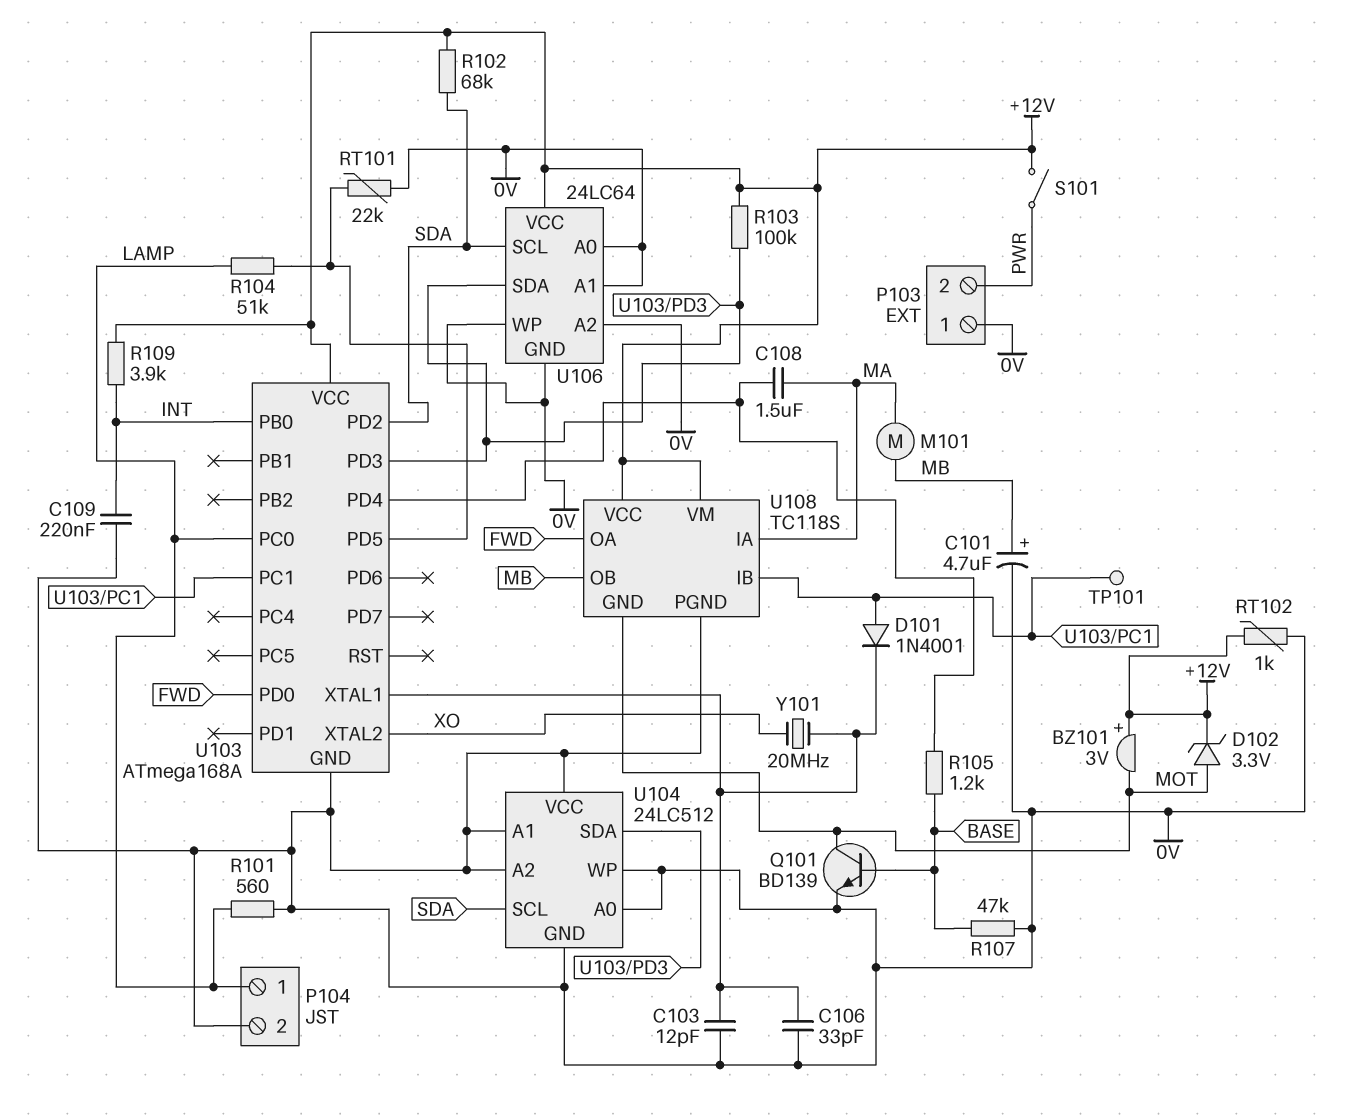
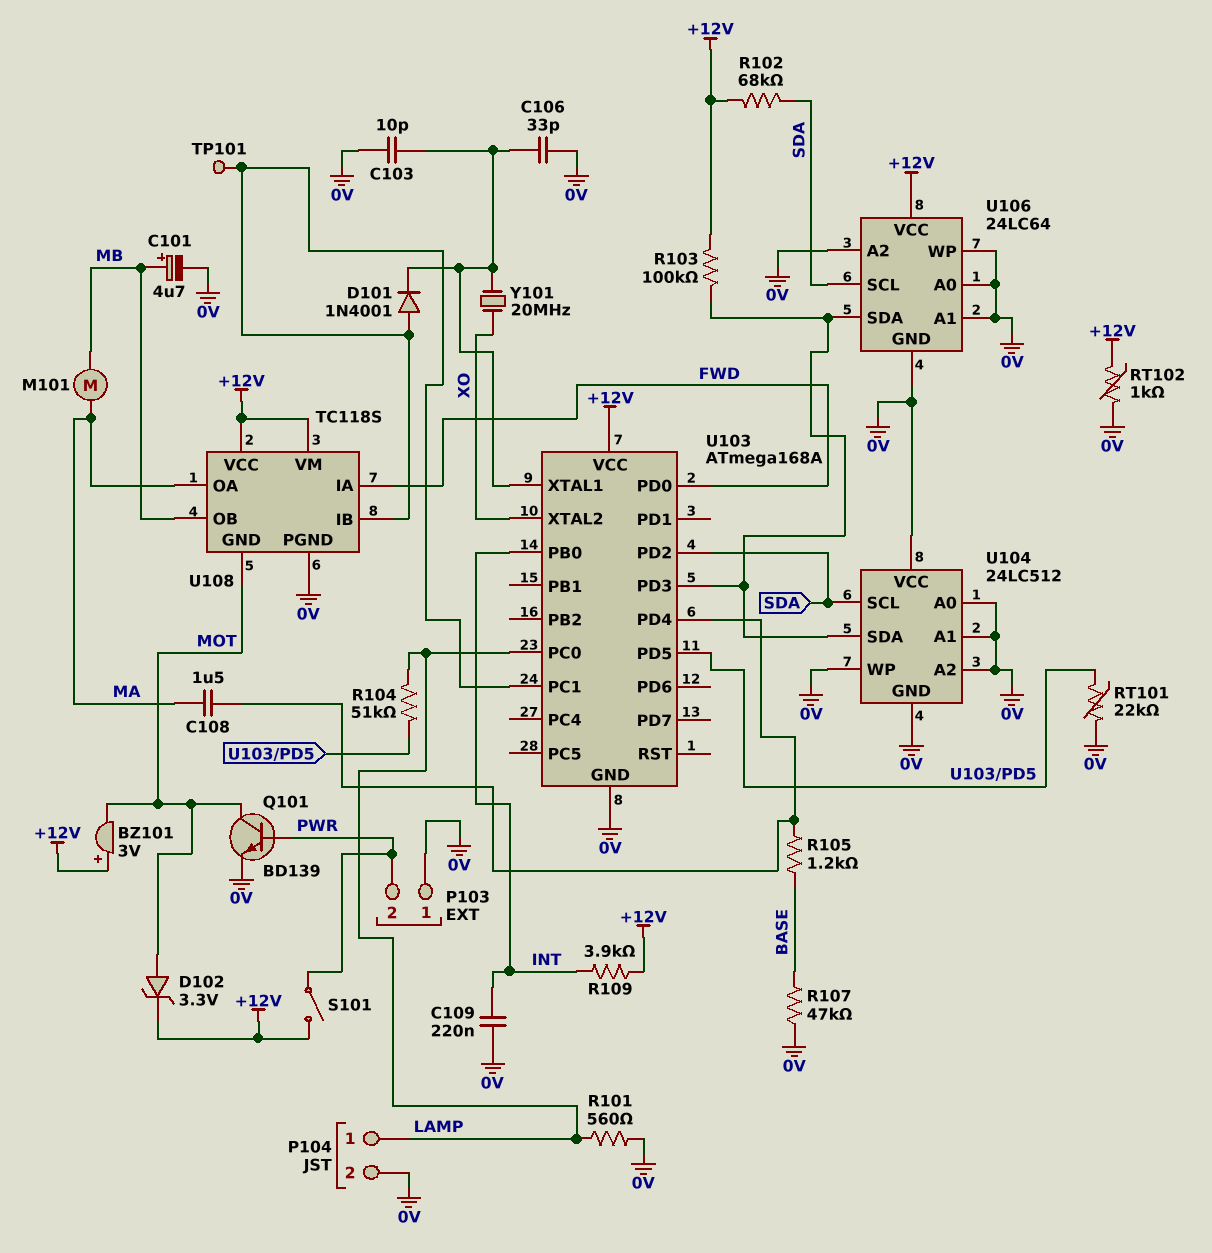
C103: 12pF (0V, U103/XTAL1) -> 10pF (0V, U103/XTAL1)
Q101: NPN BD139 (B BASE, C MOT, E 0V) -> NPN BD139 (B PWR, C MOT, E 0V)
U108 pin IA: MA -> FWD
U108 pin OA: FWD -> MA

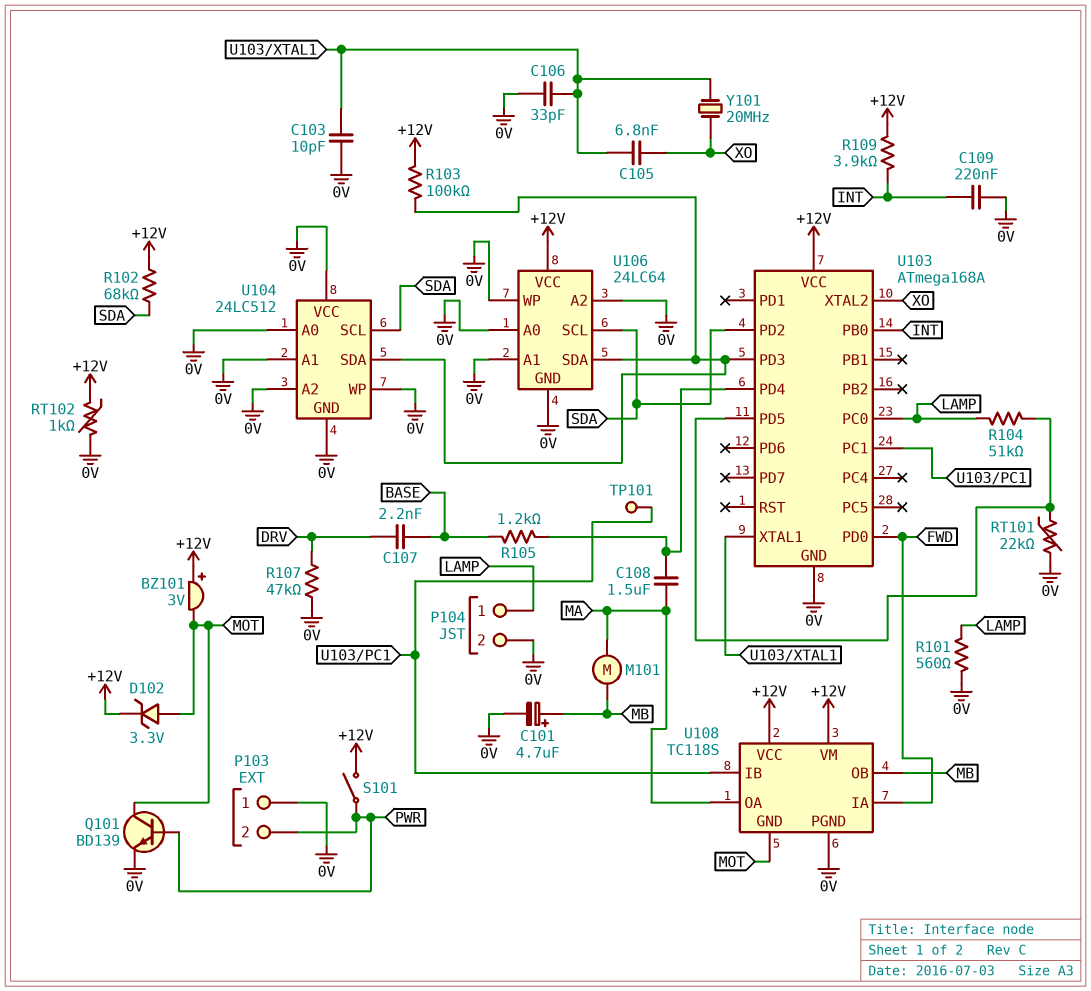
C105: none -> 6.8nF (U103/XTAL1, XO)
C107: none -> 2.2nF (BASE, DRV)
D101: diode 1N4001 (A U103/PC1, K U103/XTAL1) -> none
R107: 47k (0V, BASE) -> 47k (0V, DRV)

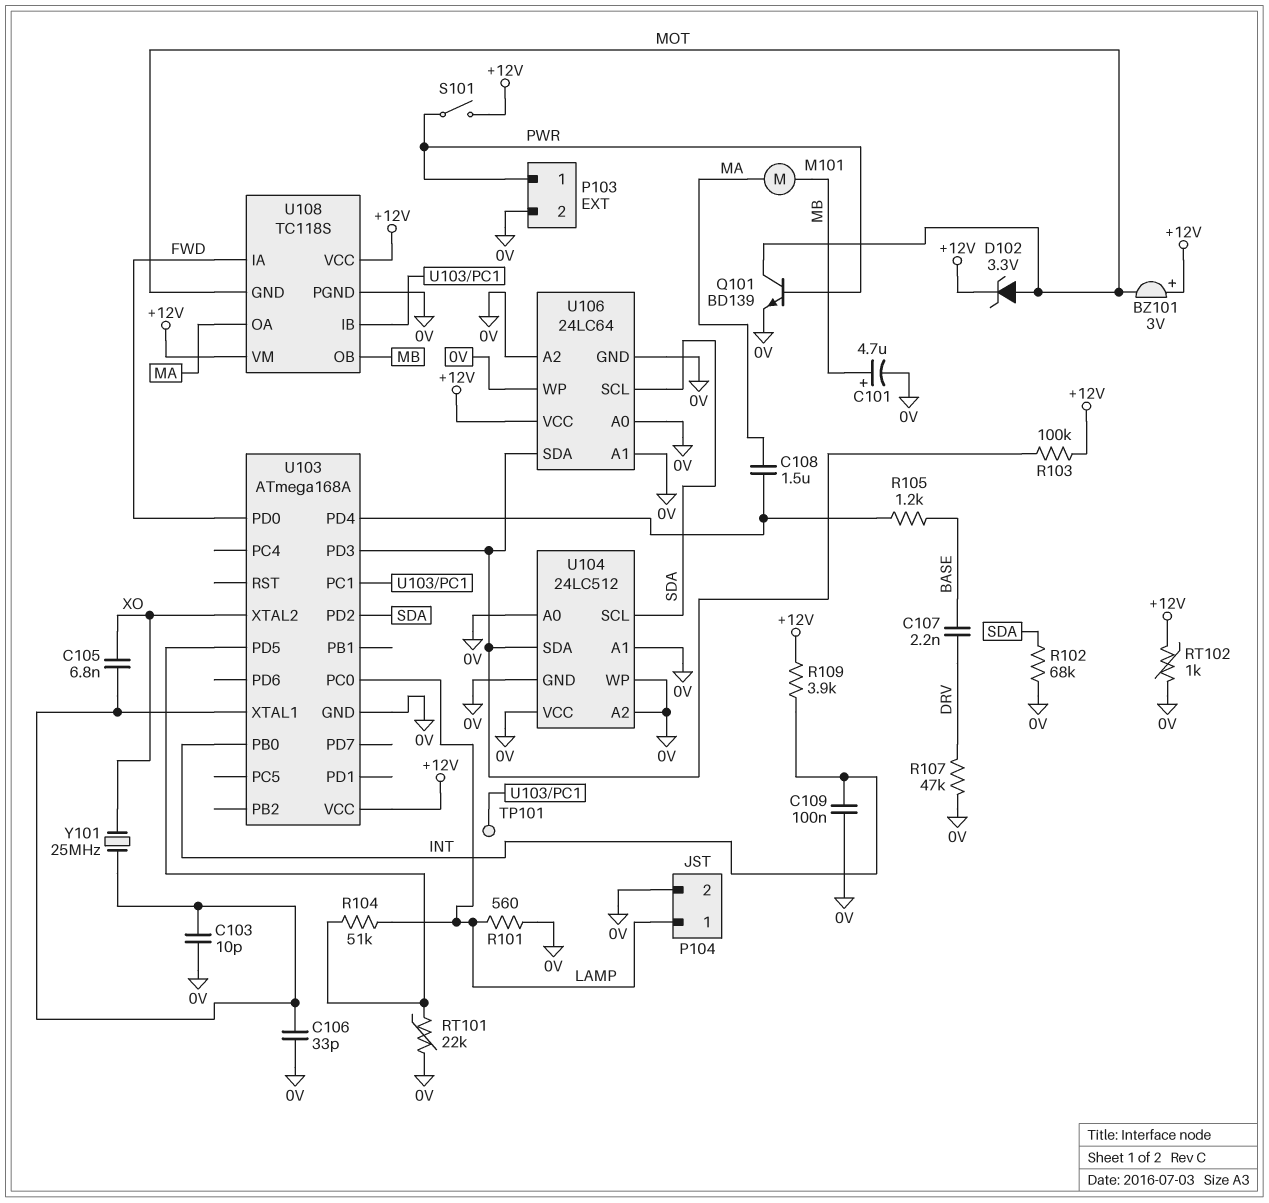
C109: 220nF (0V, INT) -> 100nF (0V, INT)
P103 pin 1: 0V -> PWR
P103 pin 2: PWR -> 0V
R102: 68k (+12V, SDA) -> 68k (0V, SDA)
Y101: 20MHz (U103/XTAL1, XO) -> 25MHz (U103/XTAL1, XO)

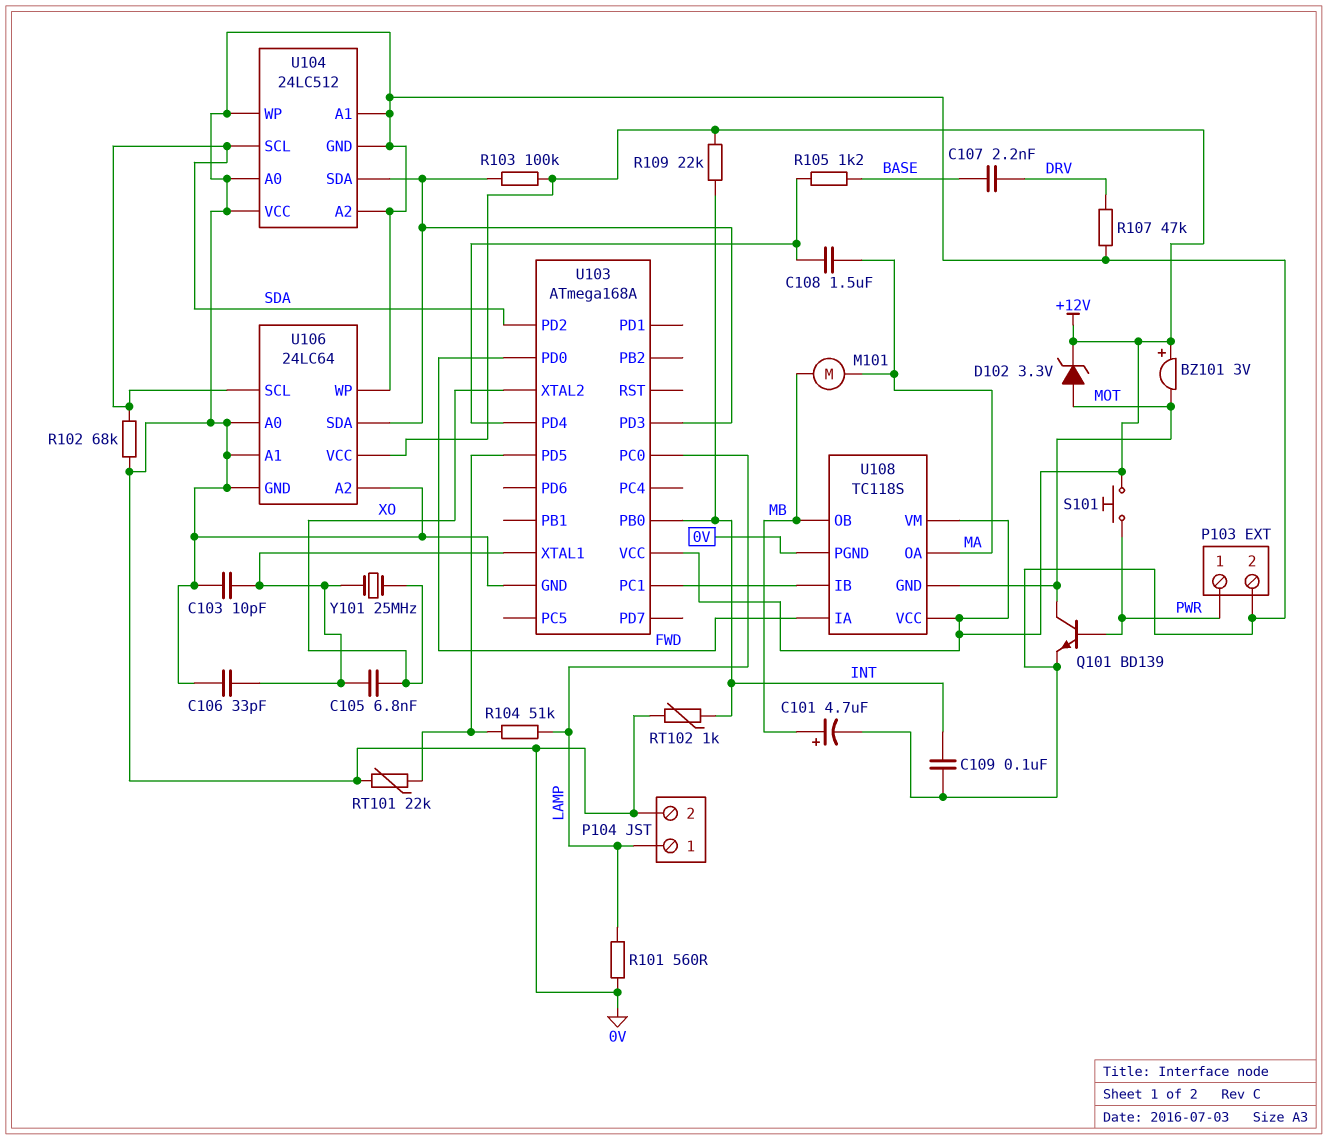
R109: 3.9k (+12V, INT) -> 22k (+12V, INT)
RT102: 1k (+12V, 0V) -> 1k (0V, INT)
S101: switch (+12V, PWR) -> button (+12V, PWR)
TP101: test point (U103/PC1) -> none

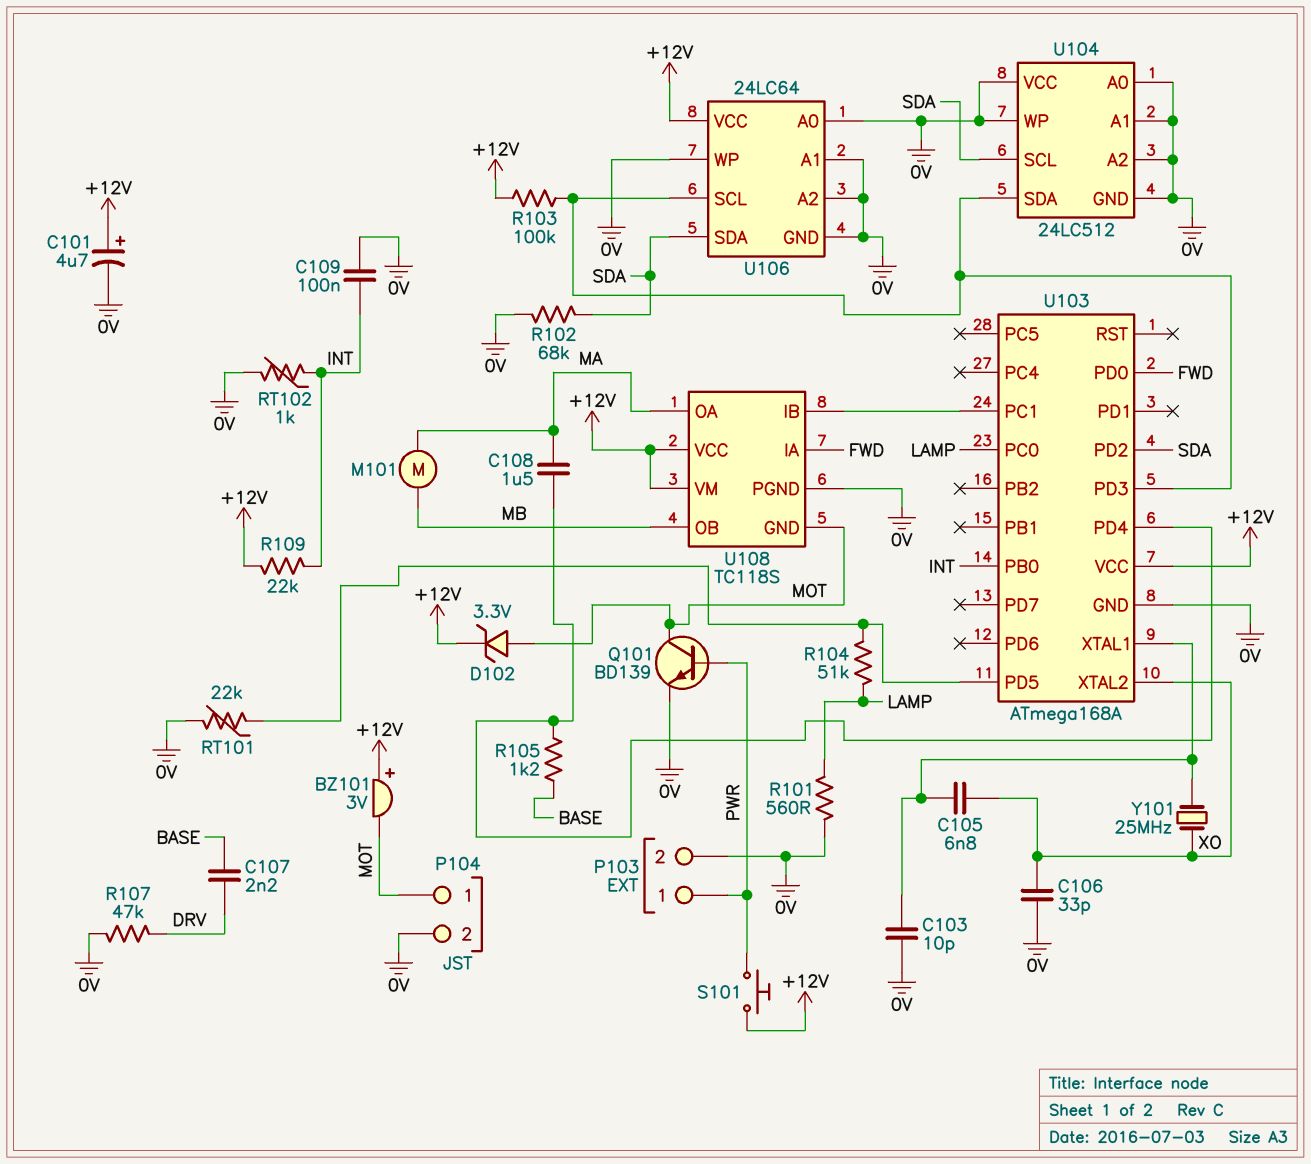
C101: 4.7uF (plus MB, minus 0V) -> 4.7uF (plus +12V, minus 0V)
C106: 33pF (0V, U103/XTAL1) -> 33pF (0V, XO)
P104 pin 1: LAMP -> MOT
U106 pin SCL: SDA -> U103/PD3
U106 pin SDA: U103/PD3 -> SDA

